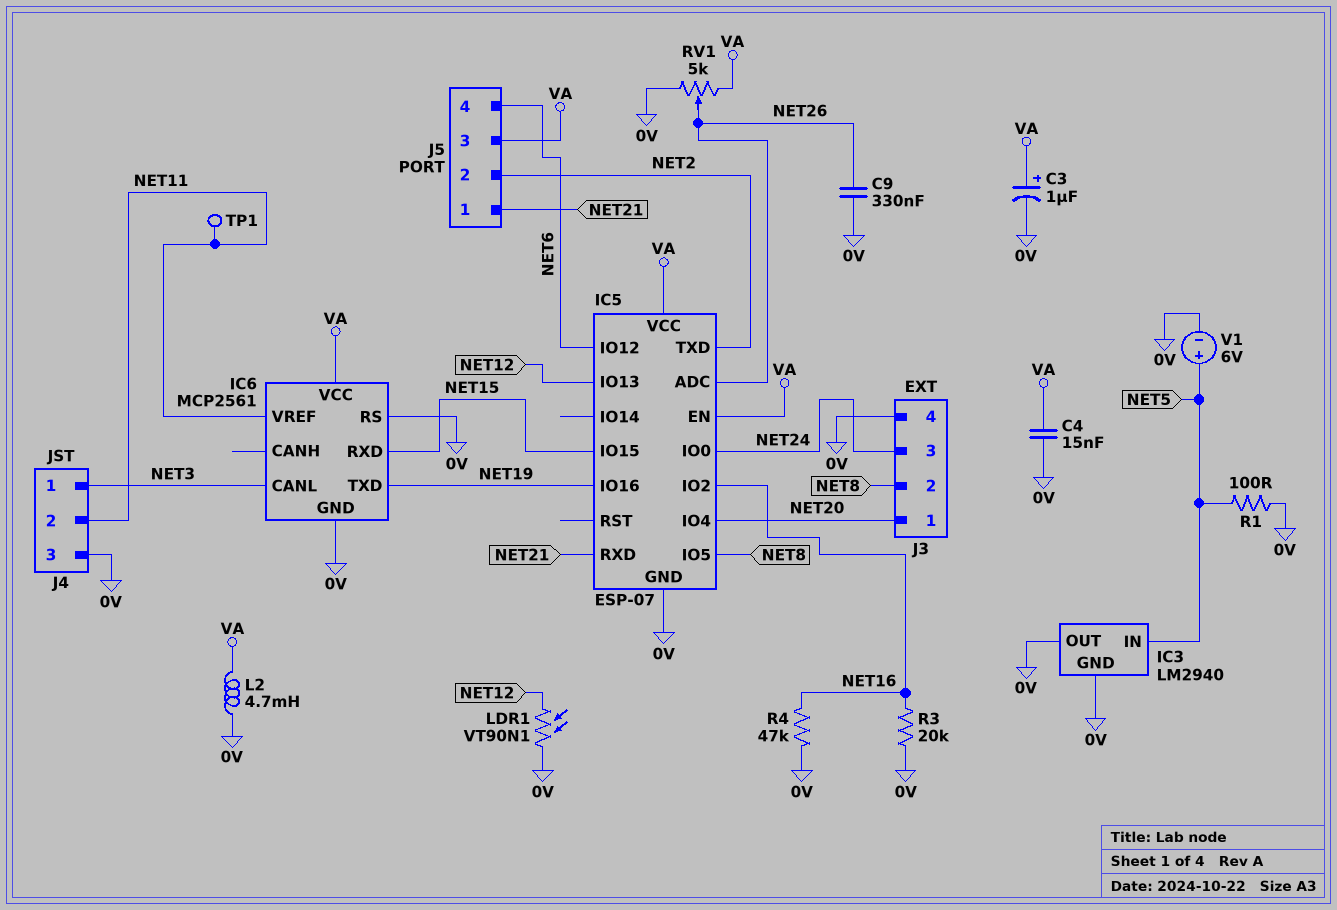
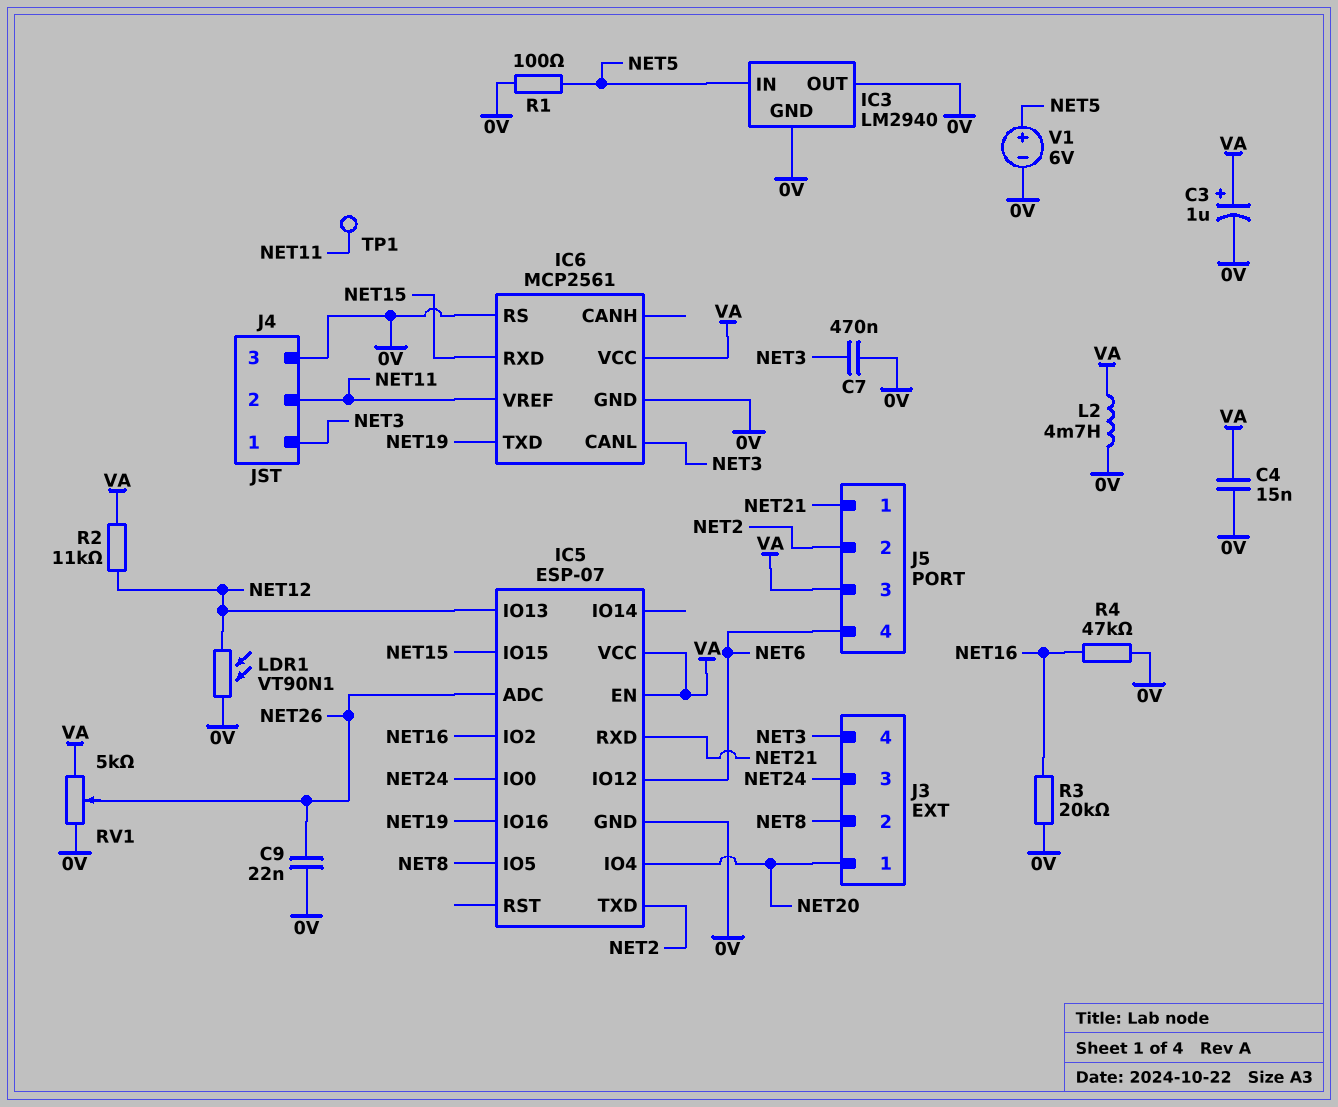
C7: none -> 470nF (0V, NET3)
C9: 330nF (0V, NET26) -> 22nF (0V, NET26)
J3 pin 4: 0V -> NET3
R2: none -> 11k (NET12, VA)

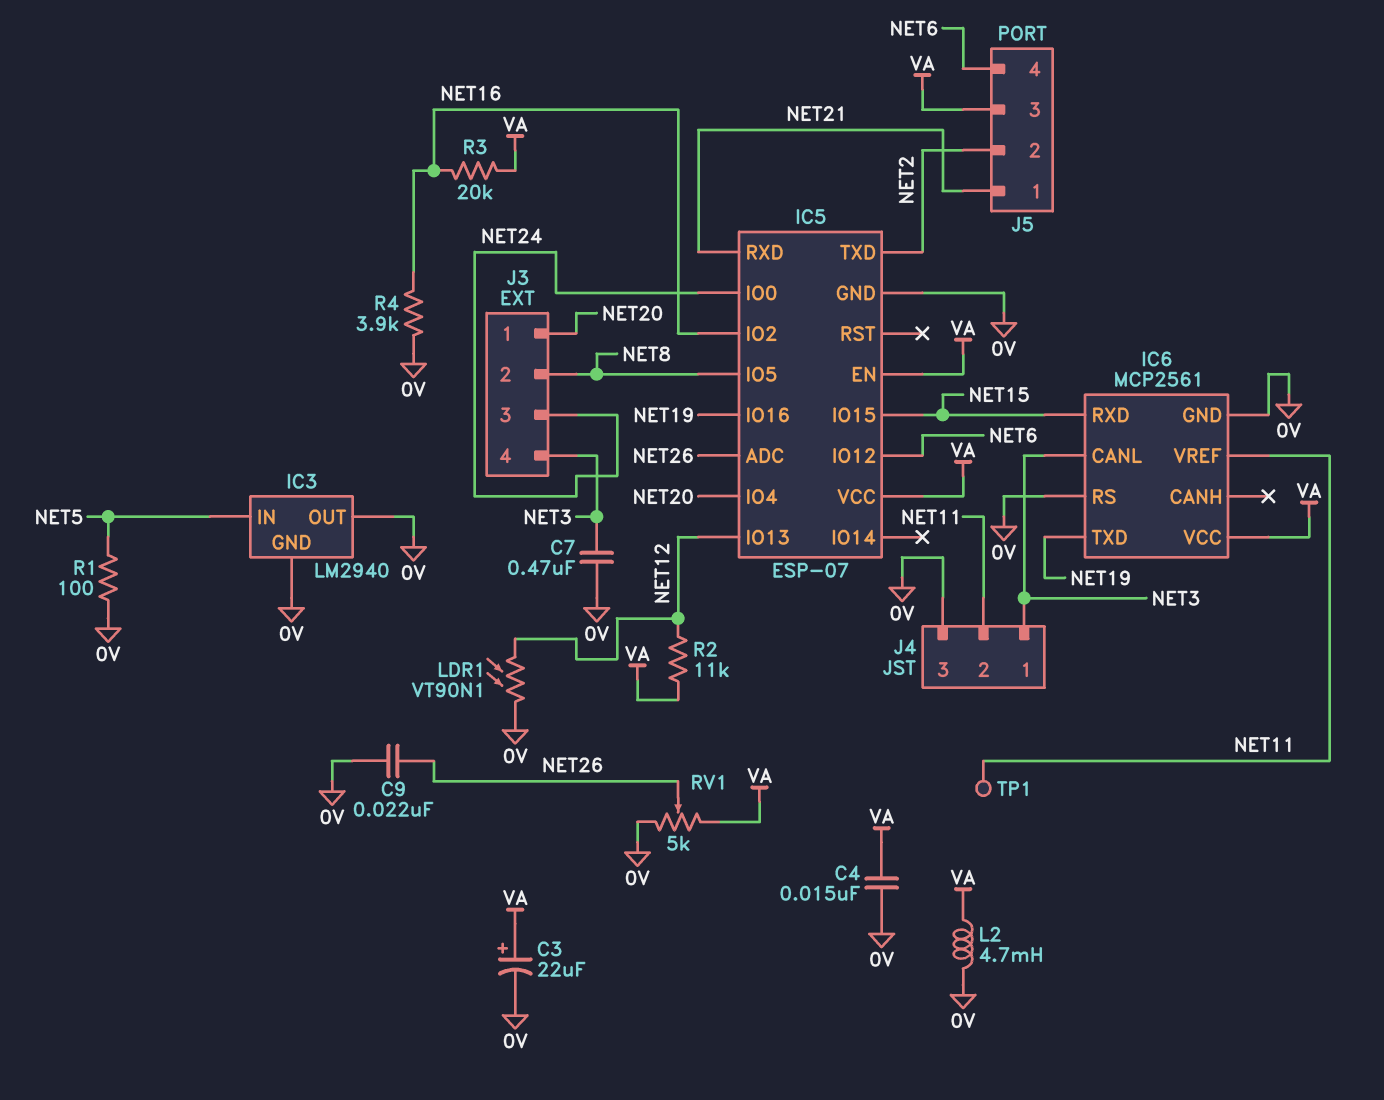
C3: 1uF (plus VA, minus 0V) -> 22uF (plus VA, minus 0V)
R3: 20k (0V, NET16) -> 20k (NET16, VA)
R4: 47k (0V, NET16) -> 3.9k (0V, NET16)
V1: 6V (plus NET5, minus 0V) -> none

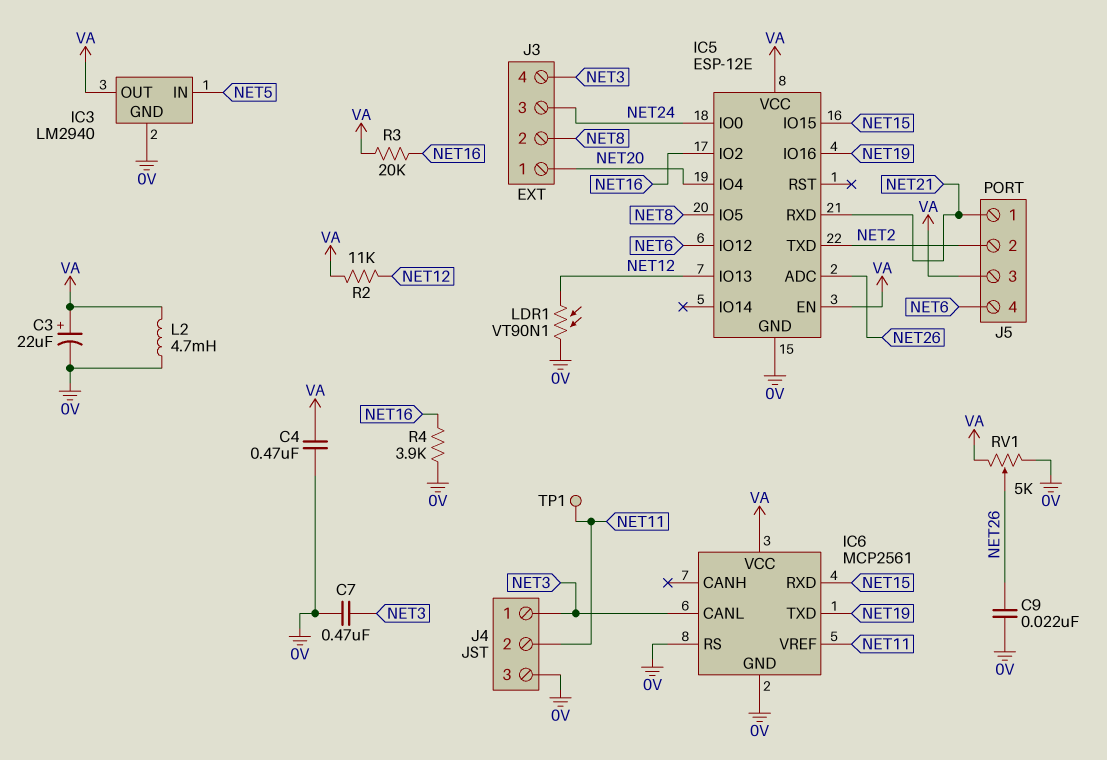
C4: 15nF (0V, VA) -> 470nF (0V, VA)
IC3 pin OUT: 0V -> VA
IC5: ESP-07 -> ESP-12E
R1: 100 (0V, NET5) -> none

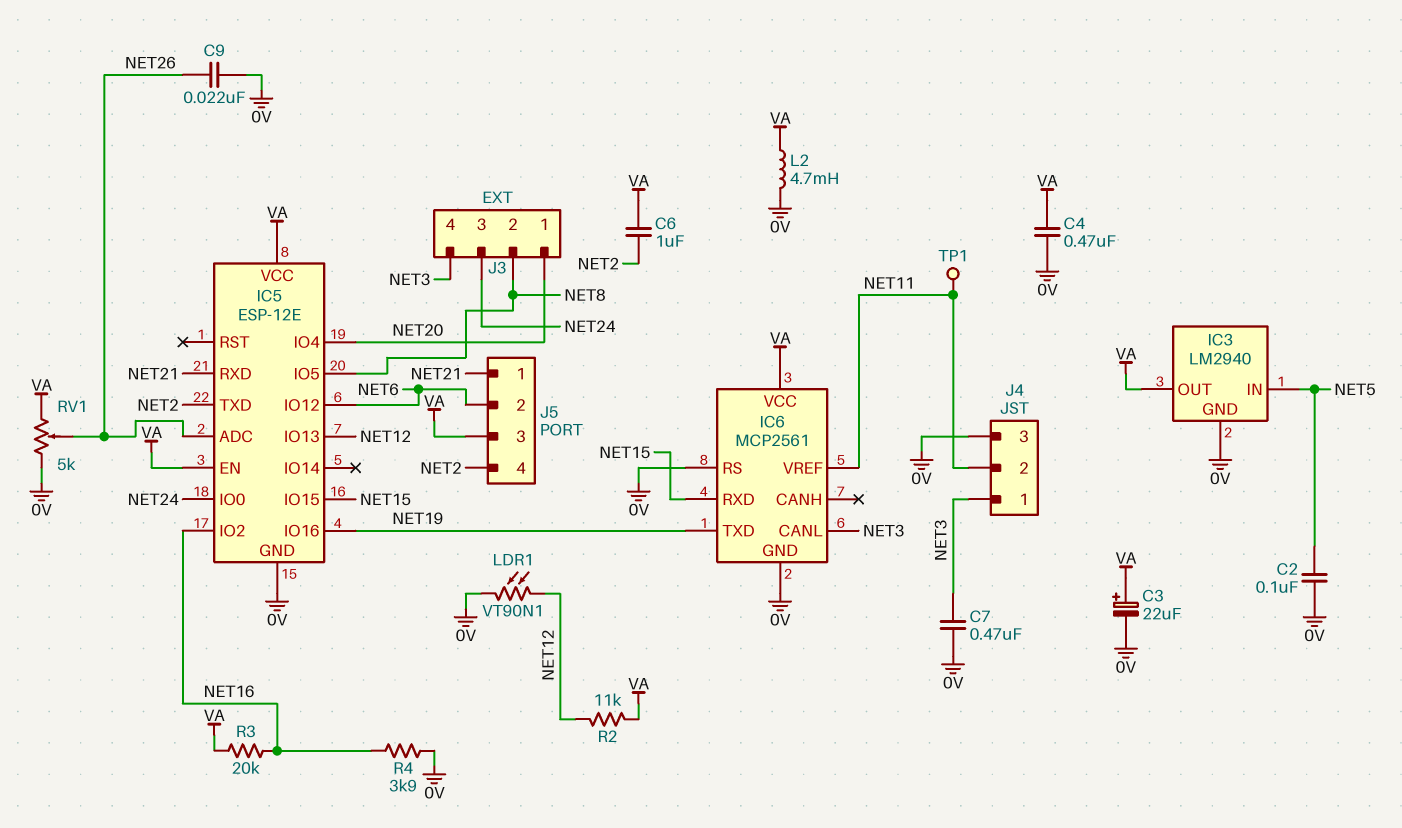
C2: none -> 100nF (0V, NET5)
C6: none -> 1uF (NET2, VA)
J5 pin 2: NET2 -> NET6
J5 pin 4: NET6 -> NET2

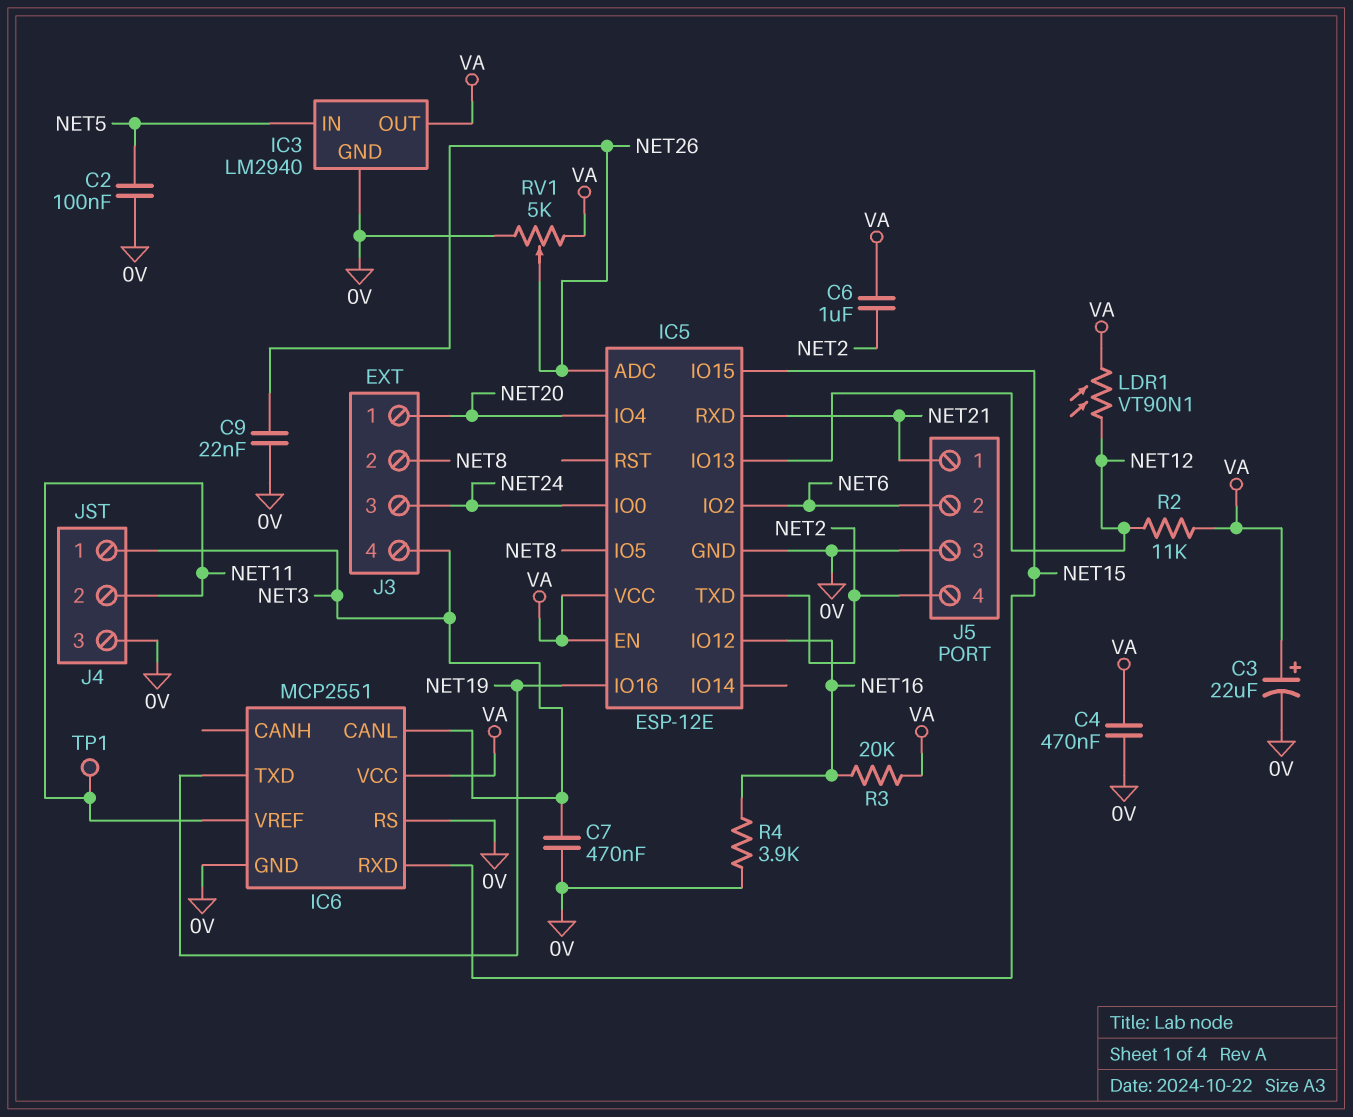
IC5 pin IO2: NET16 -> NET6
IC5 pin IO12: NET6 -> NET16
IC6: MCP2561 -> MCP2551
J5 pin 3: VA -> 0V
L2: 4.7mH (0V, VA) -> none
LDR1: VT90N1 (0V, NET12) -> VT90N1 (NET12, VA)

